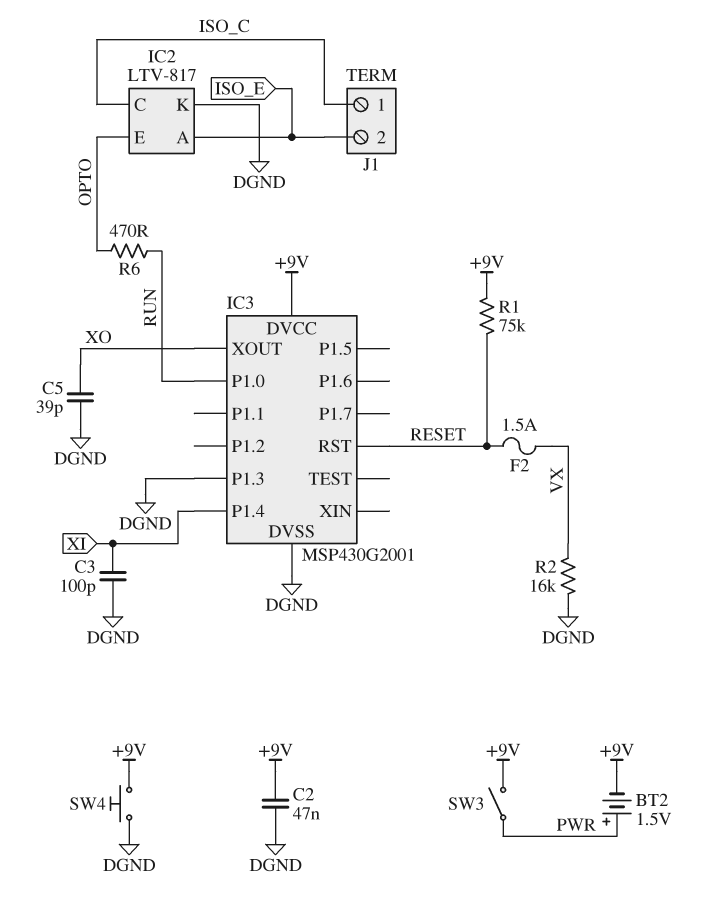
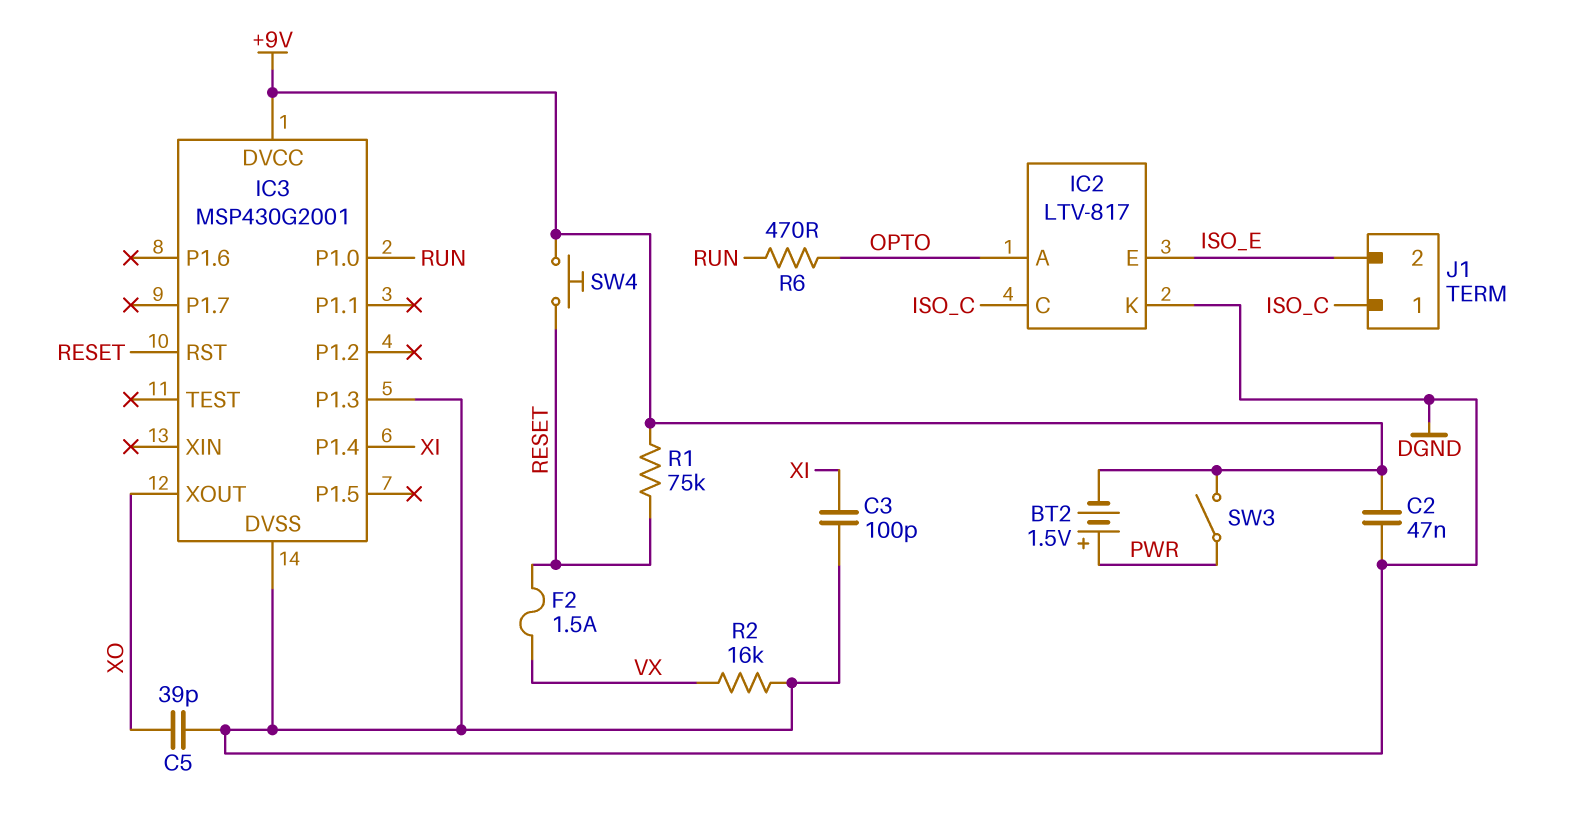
IC2 pin A: ISO_E -> OPTO
IC2 pin E: OPTO -> ISO_E
SW4: button (+9V, DGND) -> button (+9V, RESET)

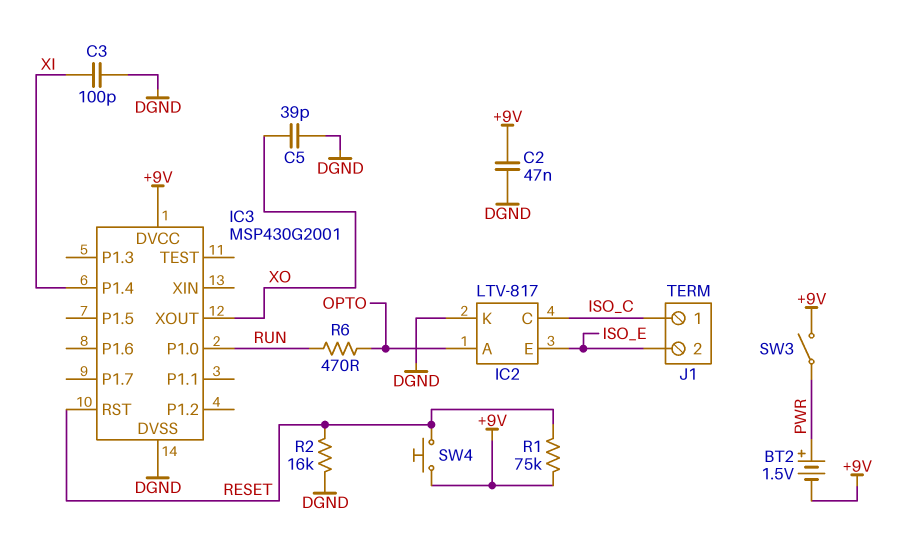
F2: 1.5A (RESET, VX) -> none
IC3 pin P1.3: DGND -> none
R2: 16k (DGND, VX) -> 16k (DGND, RESET)

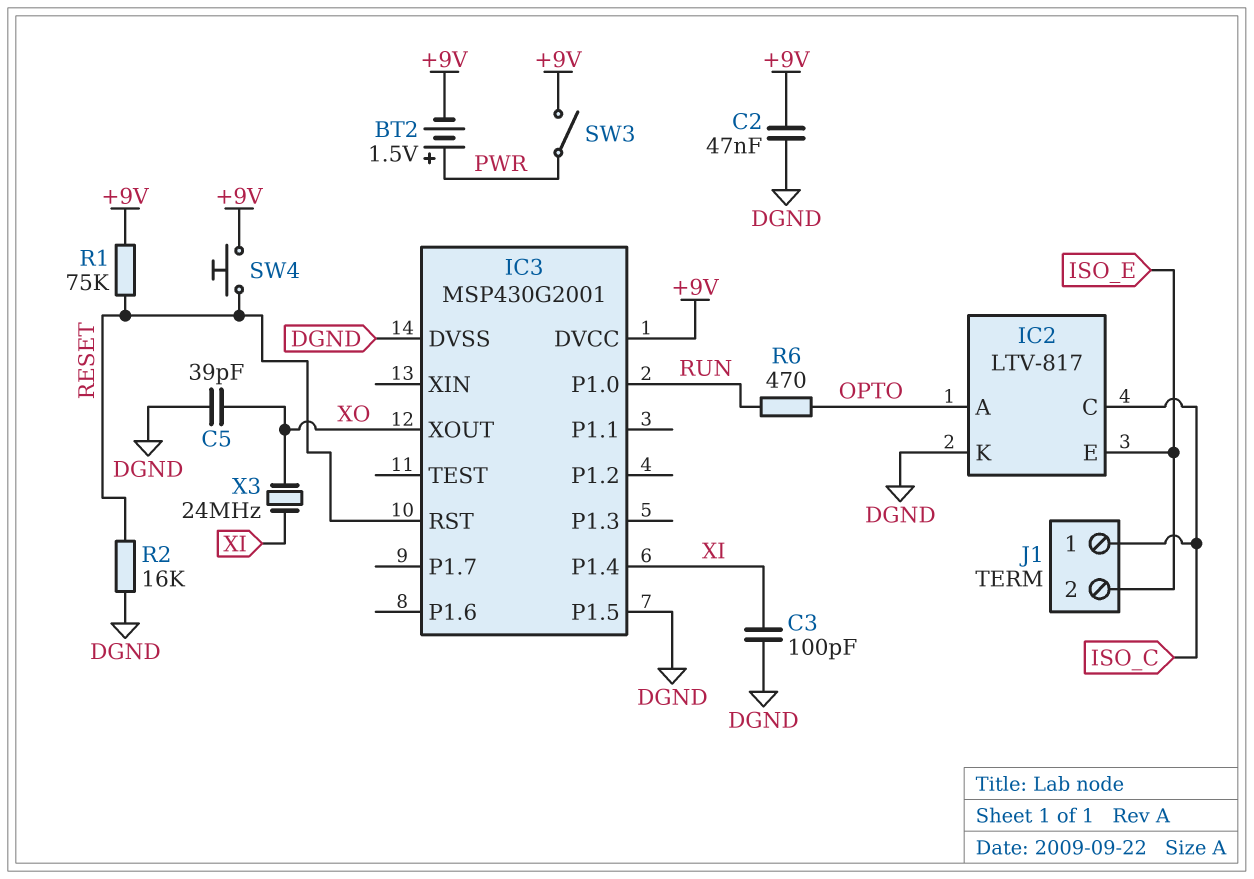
IC3 pin P1.5: none -> DGND
X3: none -> 24MHz (XI, XO)

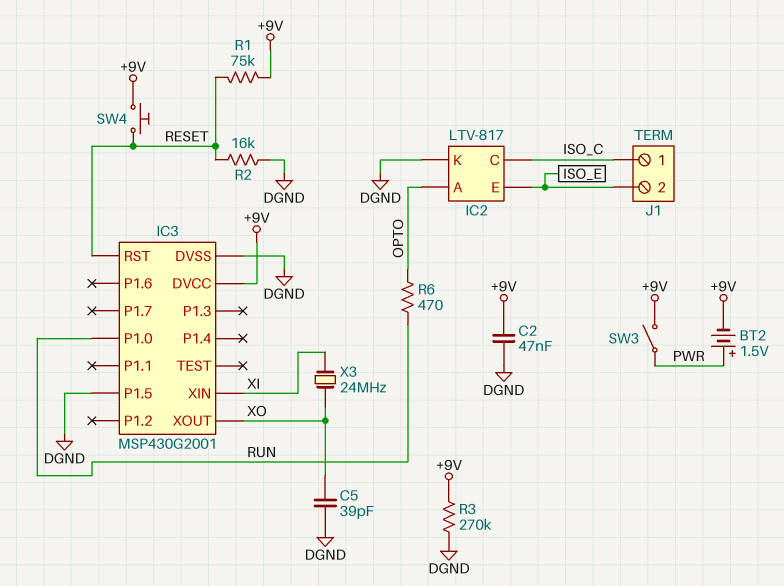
C3: 100pF (DGND, XI) -> none
IC3 pin P1.4: XI -> none
IC3 pin XIN: none -> XI
R3: none -> 270k (+9V, DGND)

